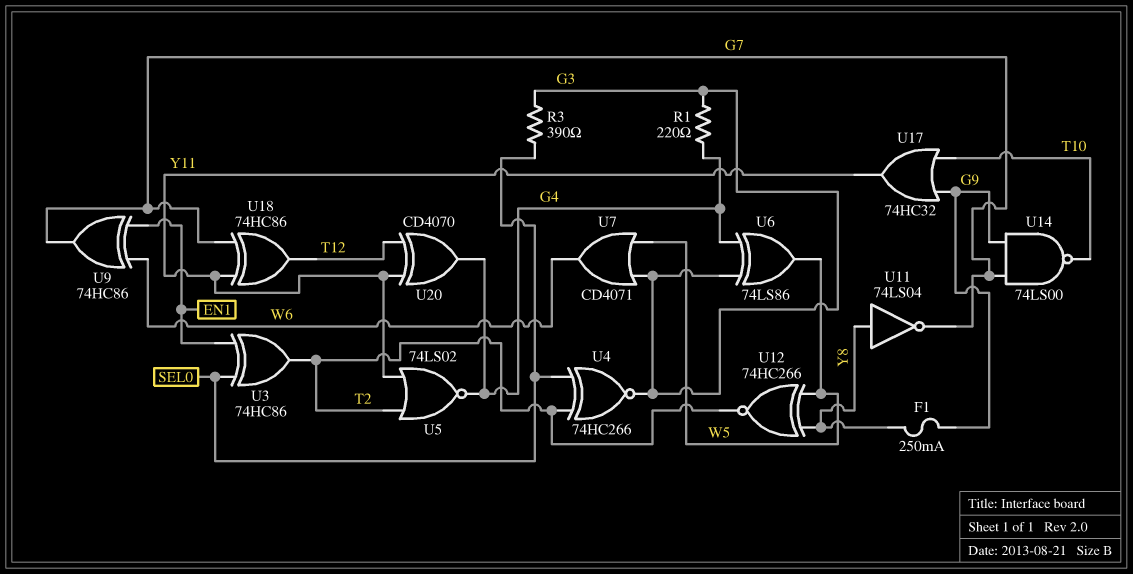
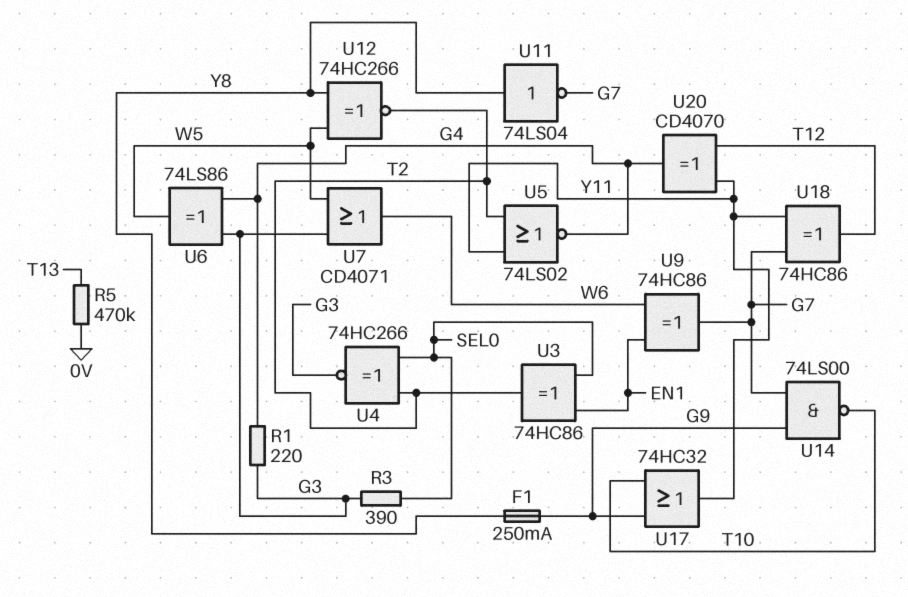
R5: none -> 470k (0V, T13)

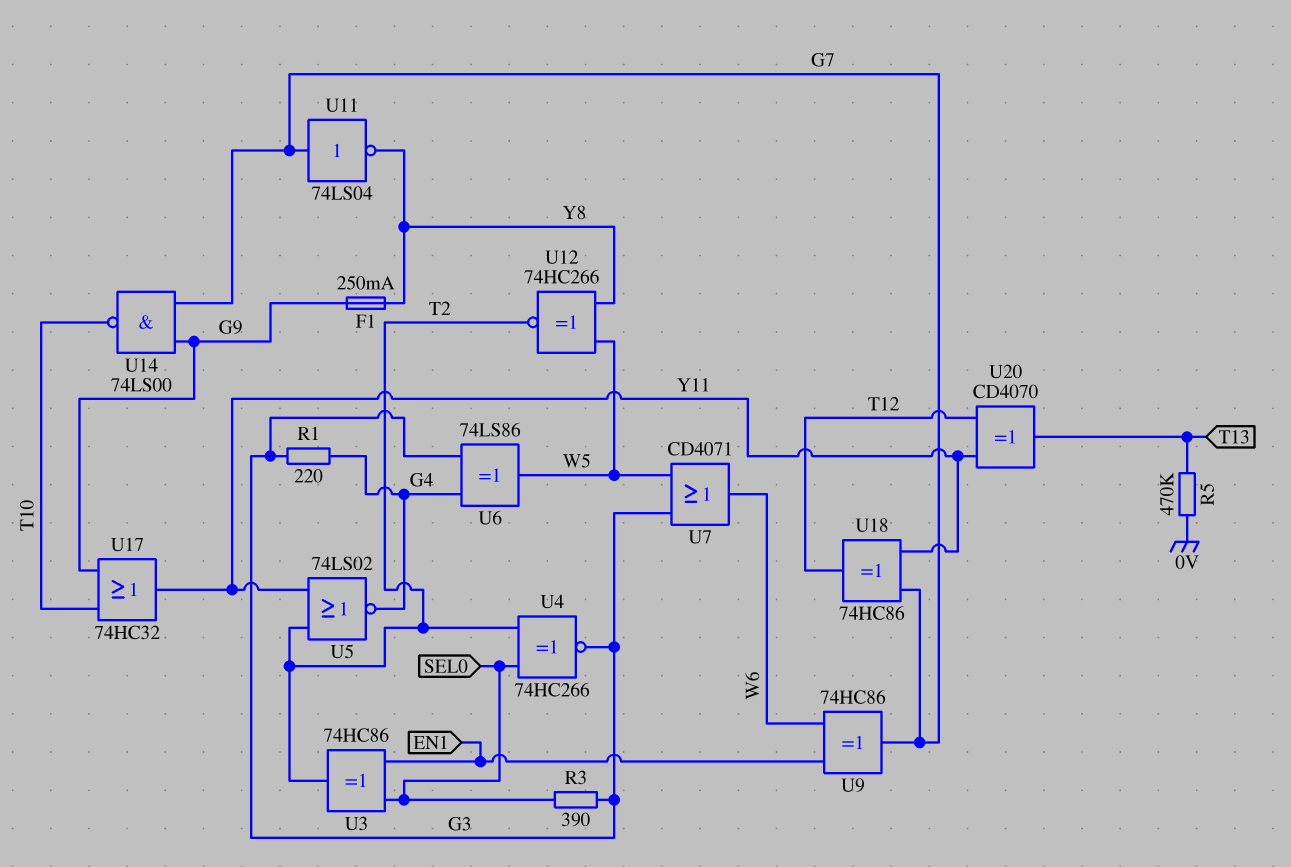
U11: NOT 74LS04 (in Y8, out G7) -> NOT 74LS04 (in G7, out Y8)
U20: XOR CD4070 (in T12, in Y11, out G4) -> XOR CD4070 (in T12, in Y11, out T13)

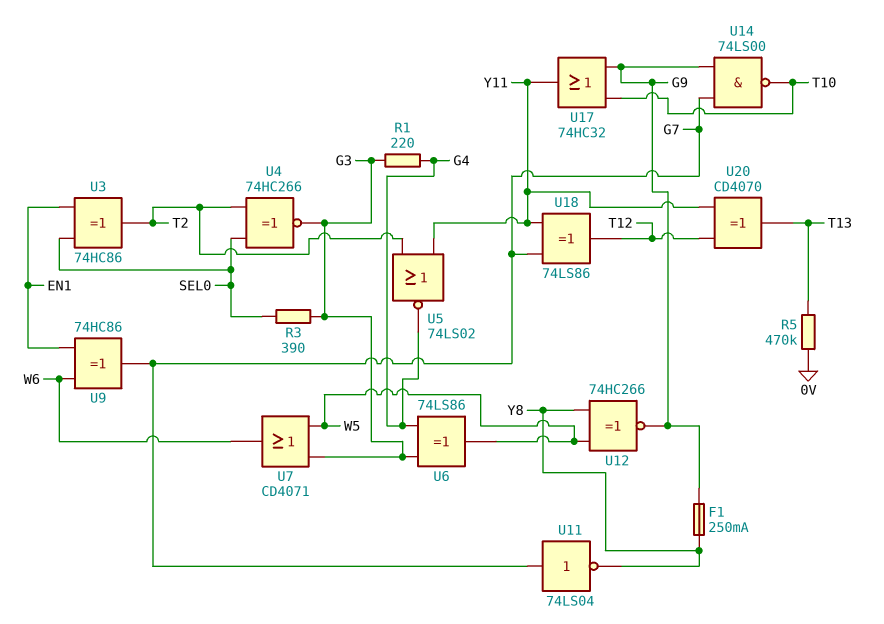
U12: XNOR 74HC266 (in W5, in Y8, out T2) -> XNOR 74HC266 (in W5, in Y8, out G9)
U18: XOR 74HC86 (in G7, in Y11, out T12) -> XOR 74LS86 (in G7, in Y11, out T12)

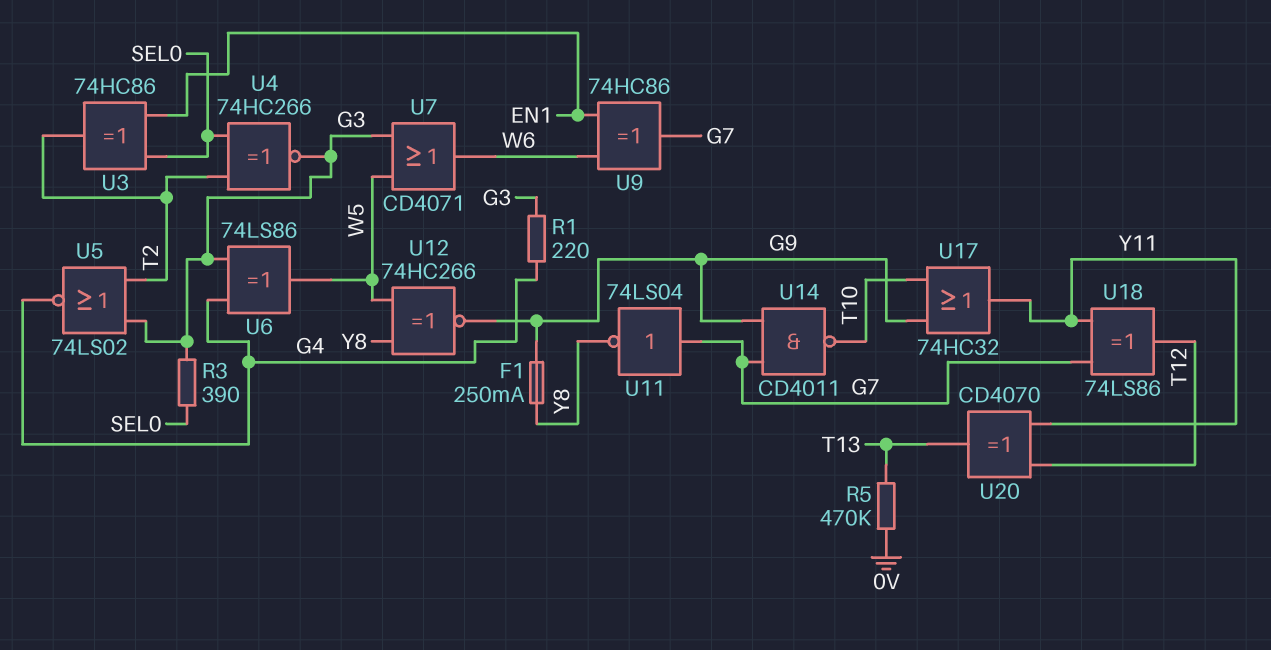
U5: NOR 74LS02 (in T2, in Y11, out G4) -> NOR 74LS02 (in G3, in T2, out G4)
U14: NAND 74LS00 (in G7, in G9, out T10) -> NAND CD4011 (in G7, in G9, out T10)

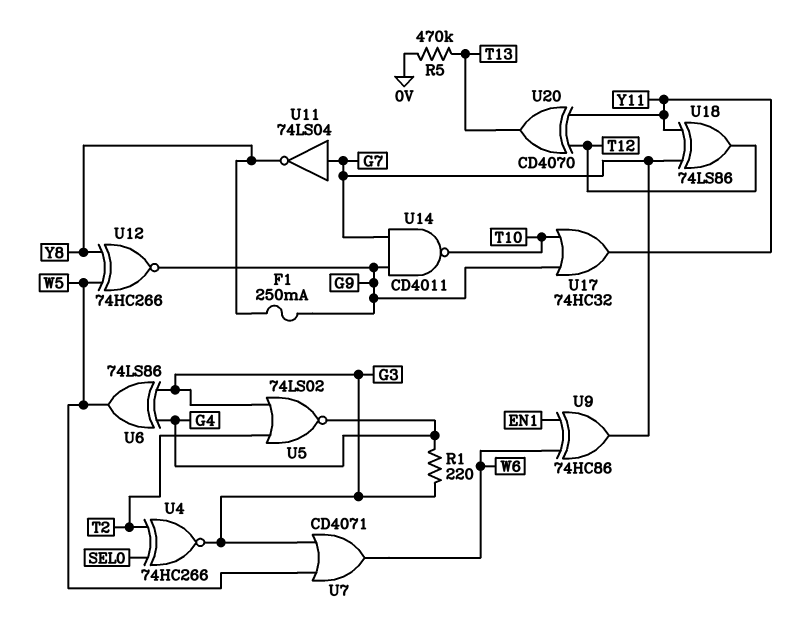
R3: 390 (G3, SEL0) -> none
U3: XOR 74HC86 (in EN1, in SEL0, out T2) -> none

